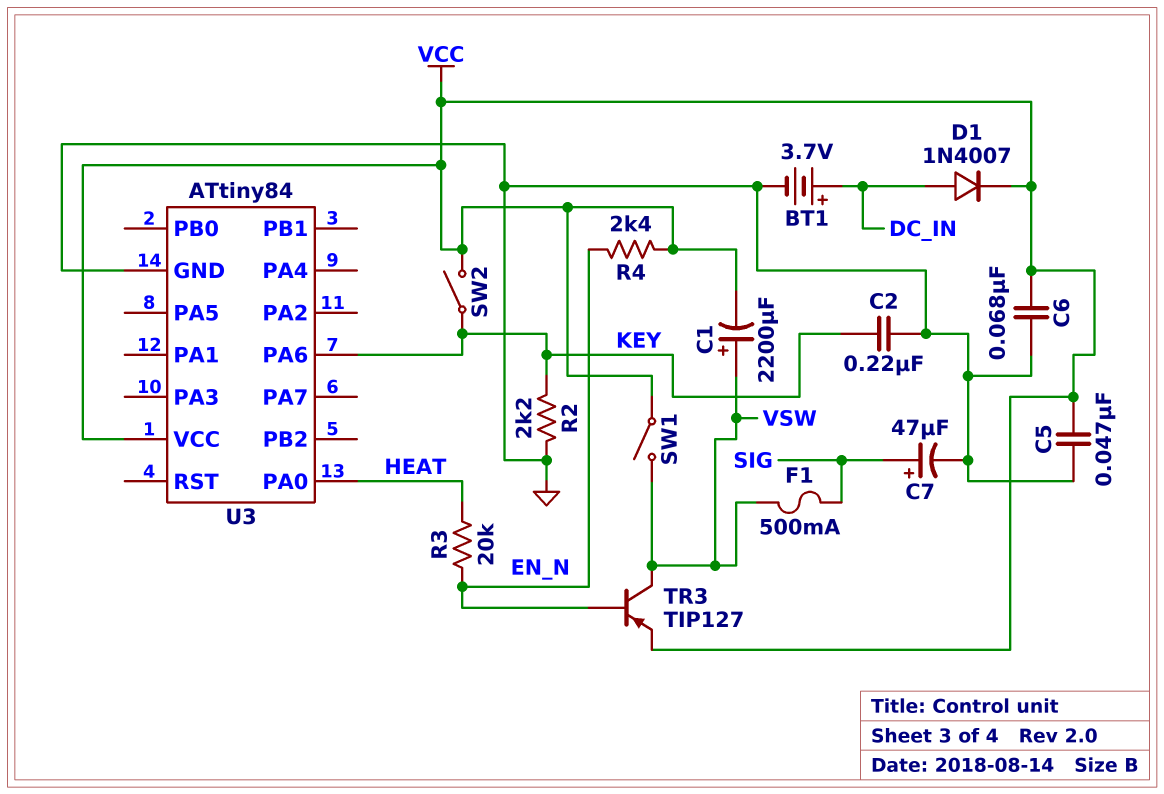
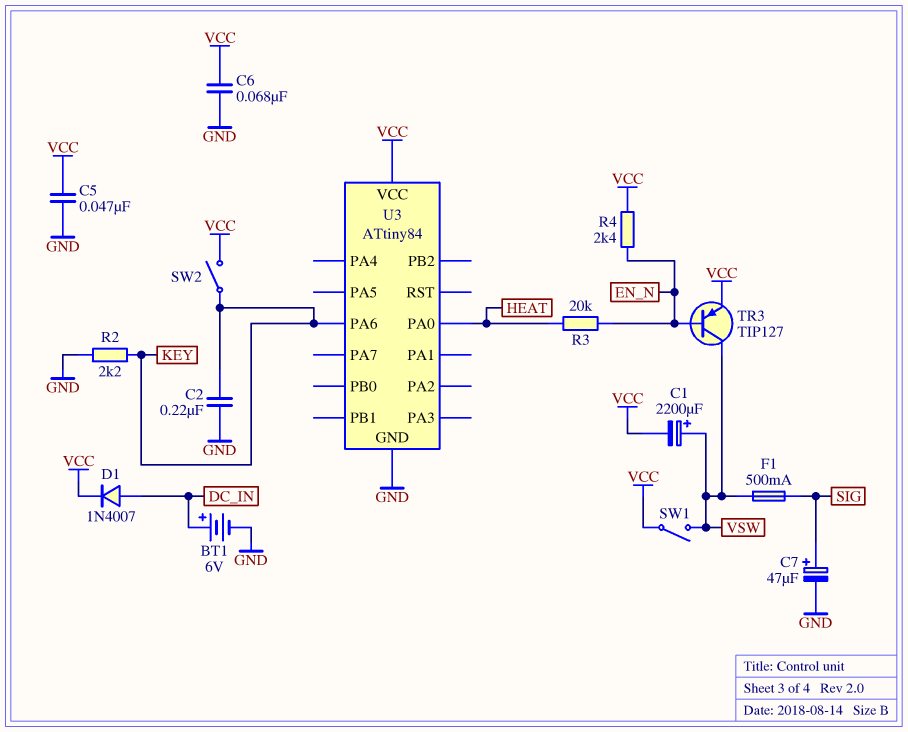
BT1: 3.7V (plus DC_IN, minus GND) -> 6V (plus DC_IN, minus GND)

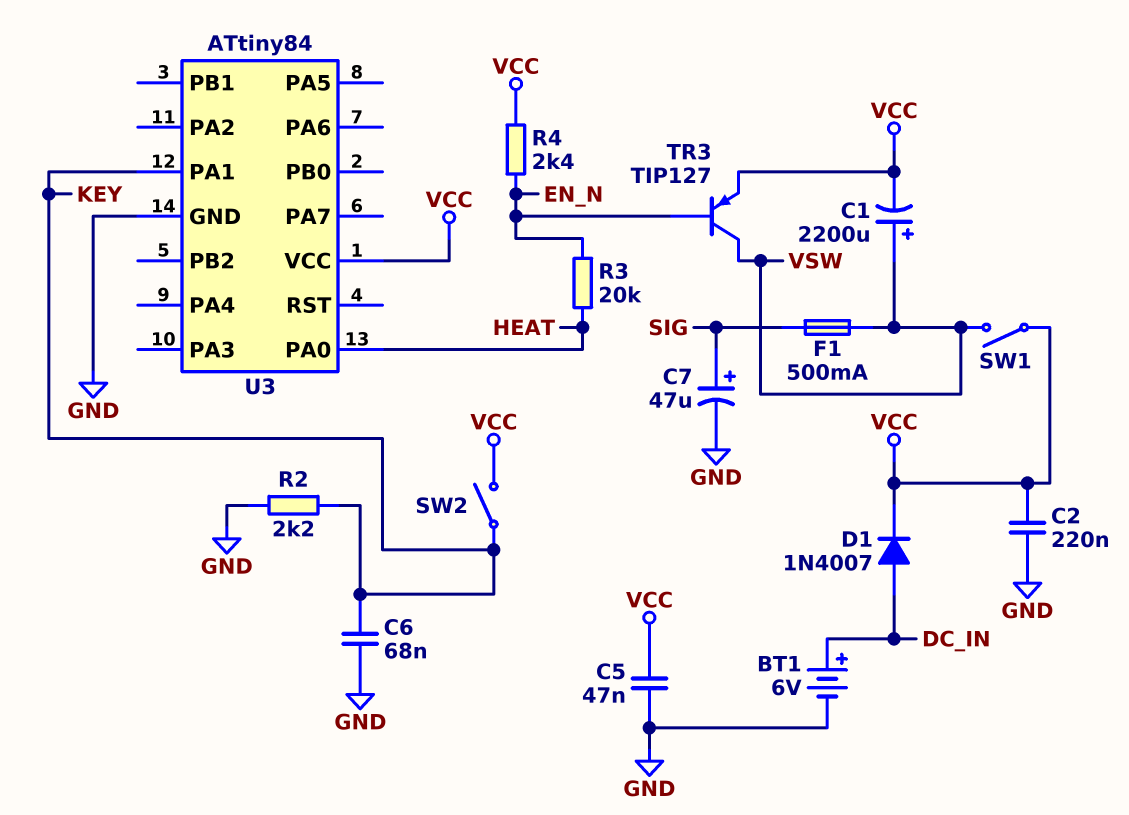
C2: 220nF (GND, KEY) -> 220nF (GND, VCC)
C6: 68nF (GND, VCC) -> 68nF (GND, KEY)
U3 pin PA1: none -> KEY
U3 pin PA6: KEY -> none

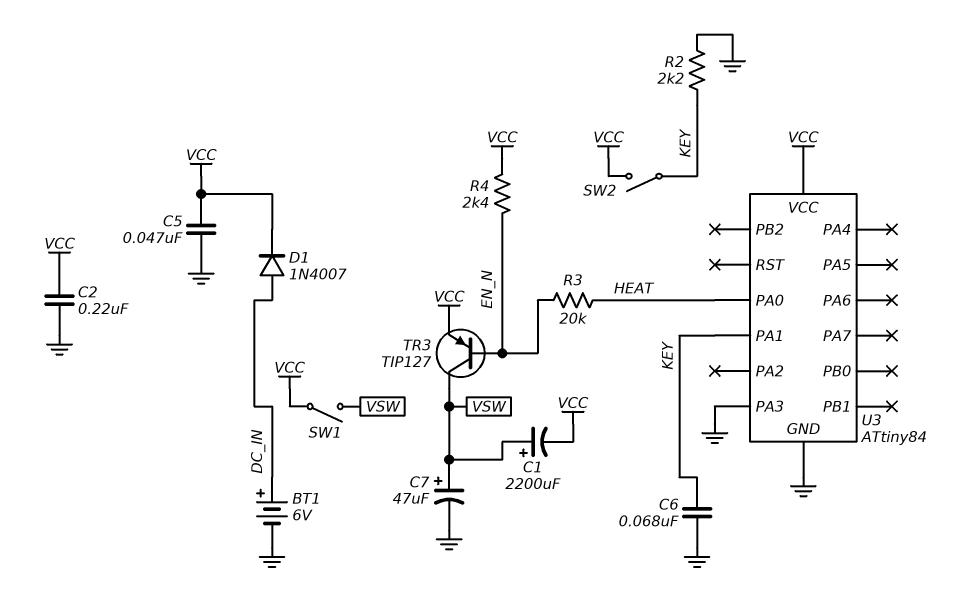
C7: 47uF (plus SIG, minus GND) -> 47uF (plus VSW, minus GND)
F1: 500mA (SIG, VSW) -> none
U3 pin PA3: none -> GND

